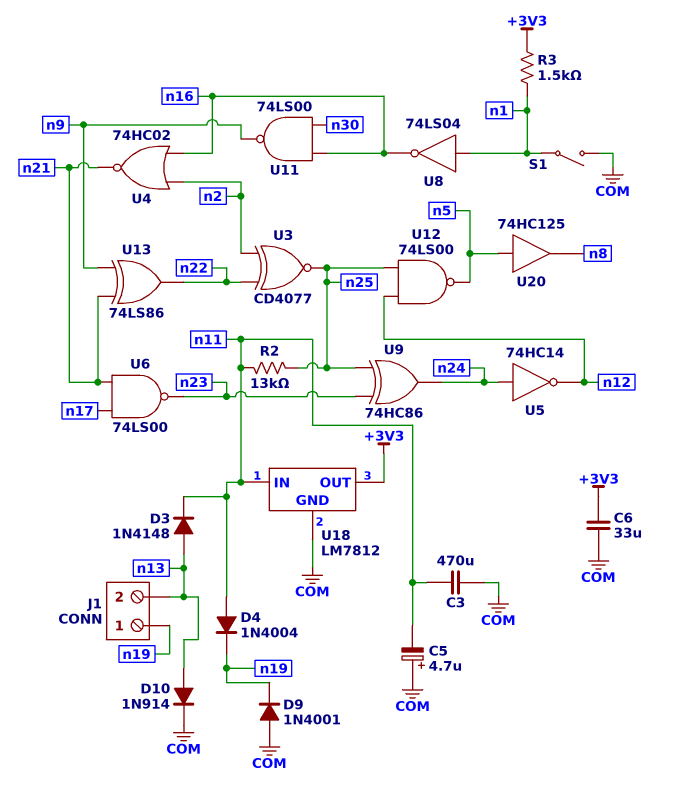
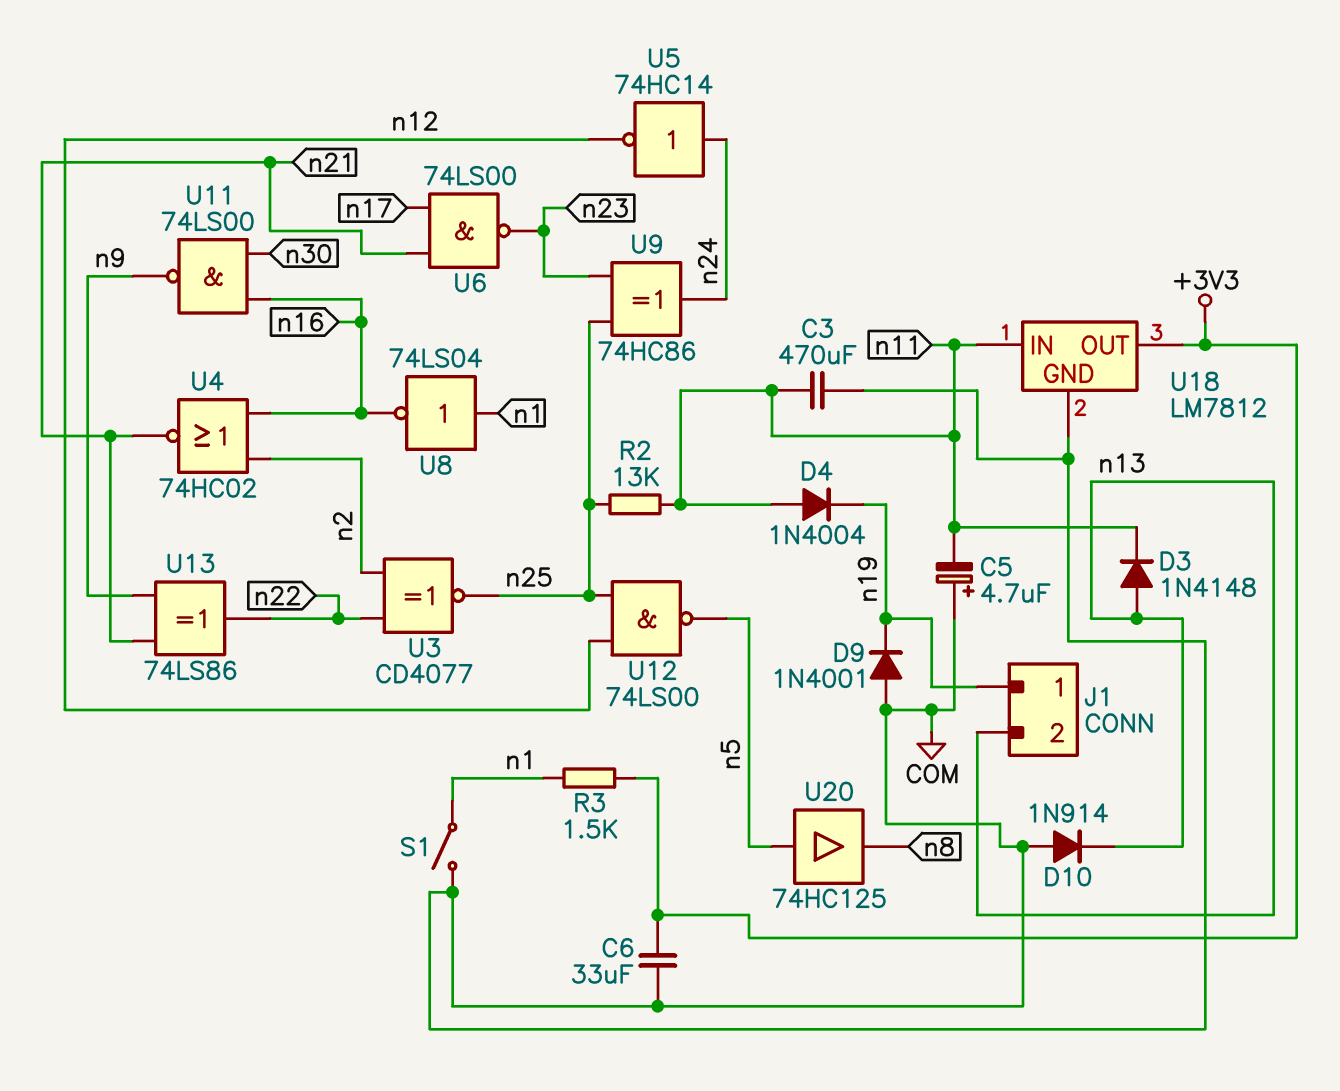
D10: diode 1N914 (A n13, K COM) -> diode 1N914 (A COM, K n13)

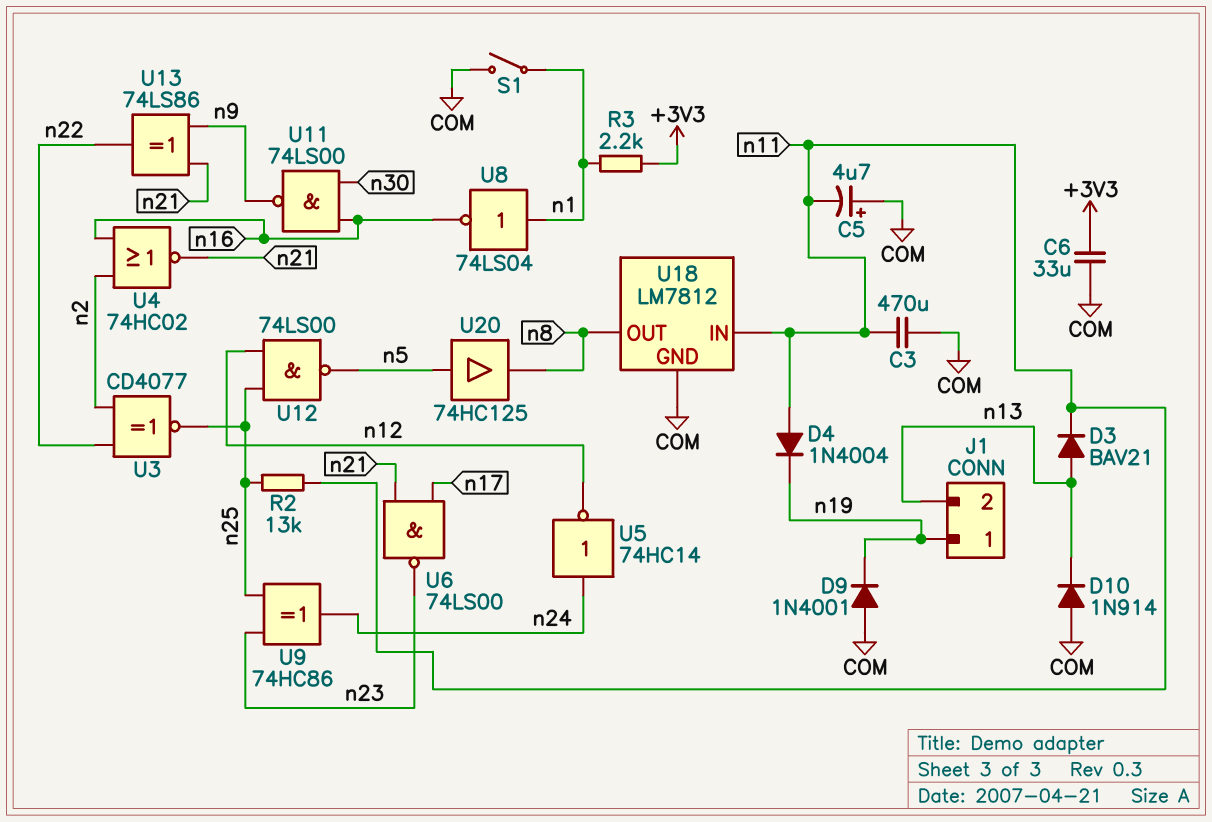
D3: diode 1N4148 (A n13, K n11) -> diode BAV21 (A n13, K n11)
R3: 1.5k (+3V3, n1) -> 2.2k (+3V3, n1)
U18 pin OUT: +3V3 -> n8

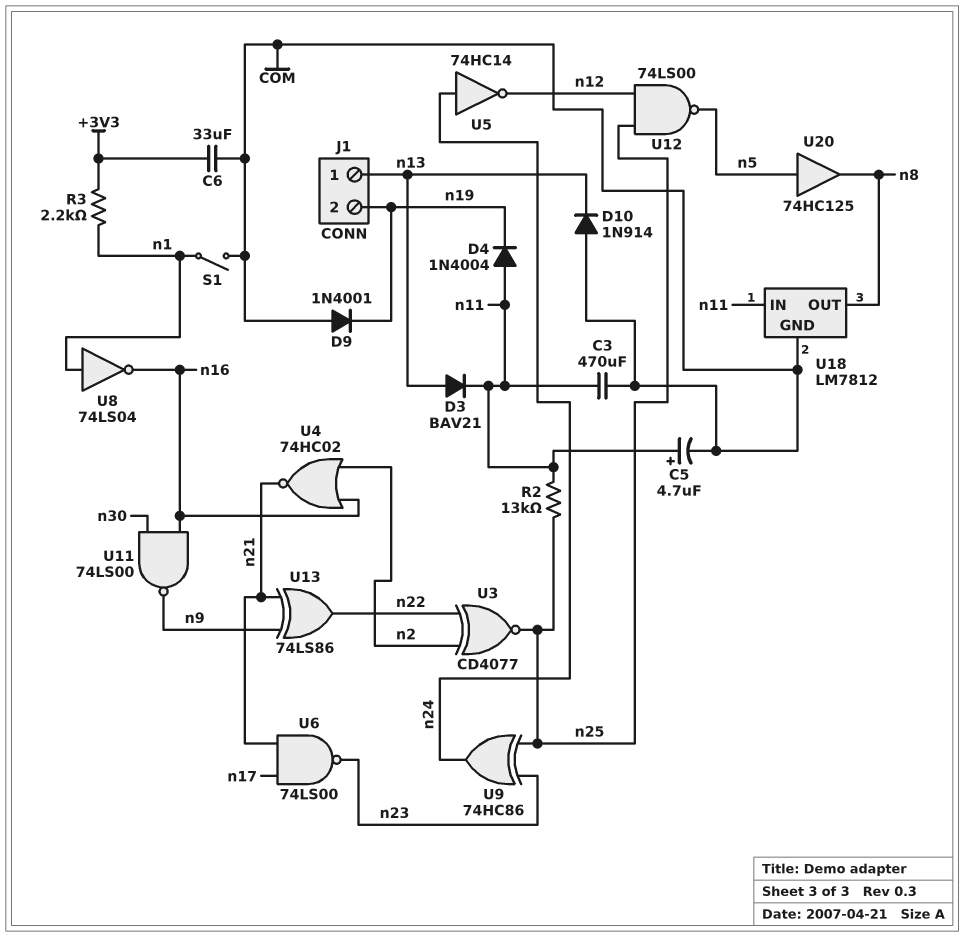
C5: 4.7uF (plus COM, minus n11) -> 4.7uF (plus n11, minus COM)
J1 pin 1: n19 -> n13
J1 pin 2: n13 -> n19

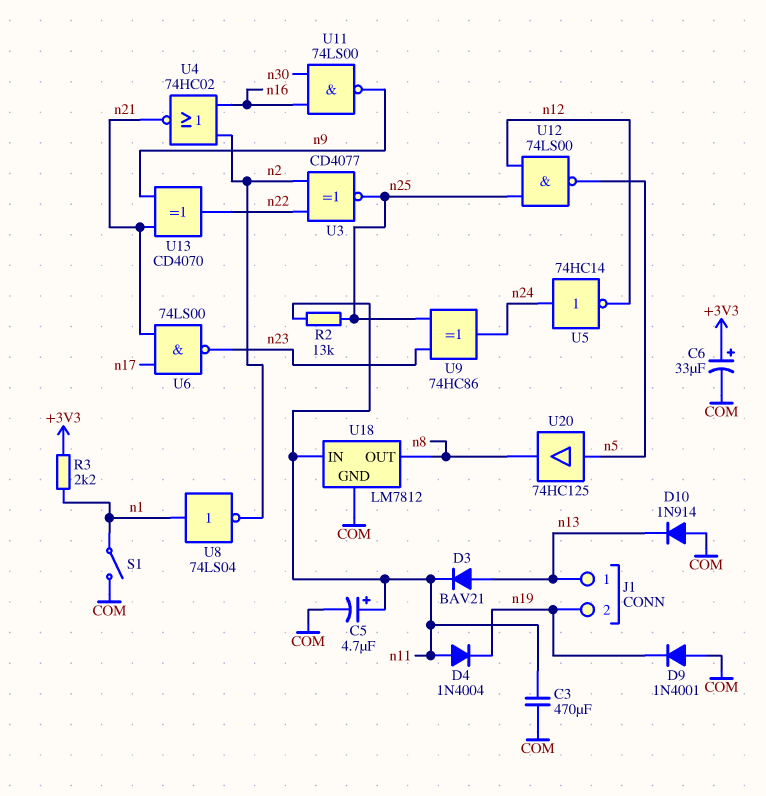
C6: 33uF (+3V3, COM) -> 33uF (plus +3V3, minus COM)
U8: NOT 74LS04 (in n1, out n16) -> NOT 74LS04 (in n1, out n2)
U13: XOR 74LS86 (in n9, in n21, out n22) -> XOR CD4070 (in n9, in n21, out n22)

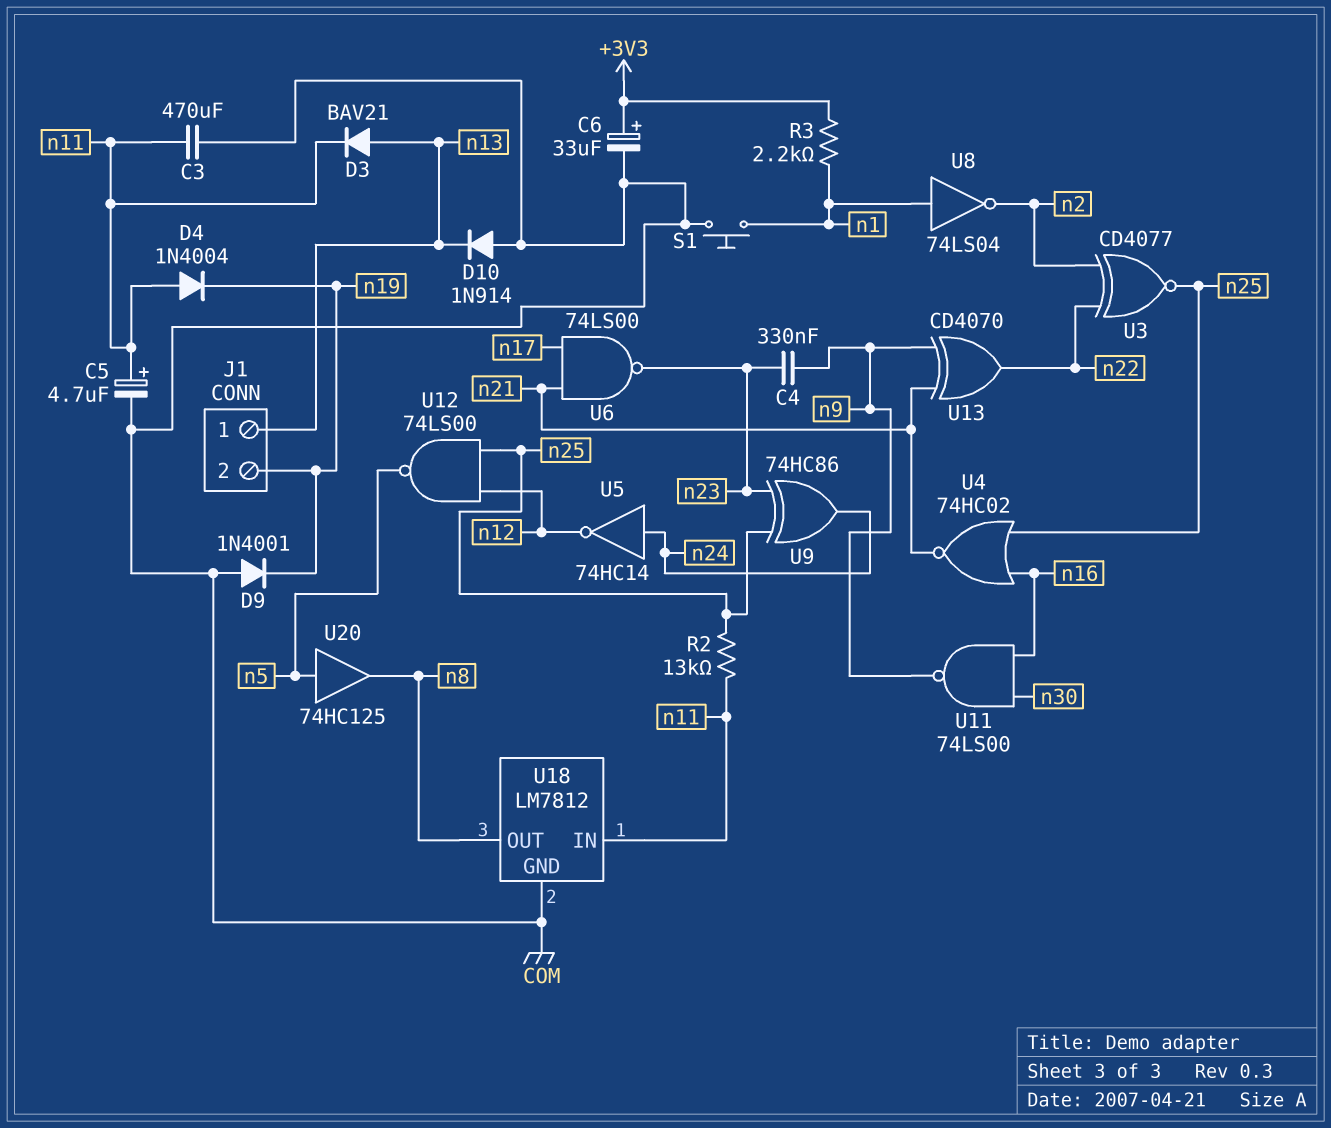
C4: none -> 330nF (n9, n23)
S1: switch (COM, n1) -> button (COM, n1)
U4: NOR 74HC02 (in n2, in n16, out n21) -> NOR 74HC02 (in n16, in n25, out n21)

